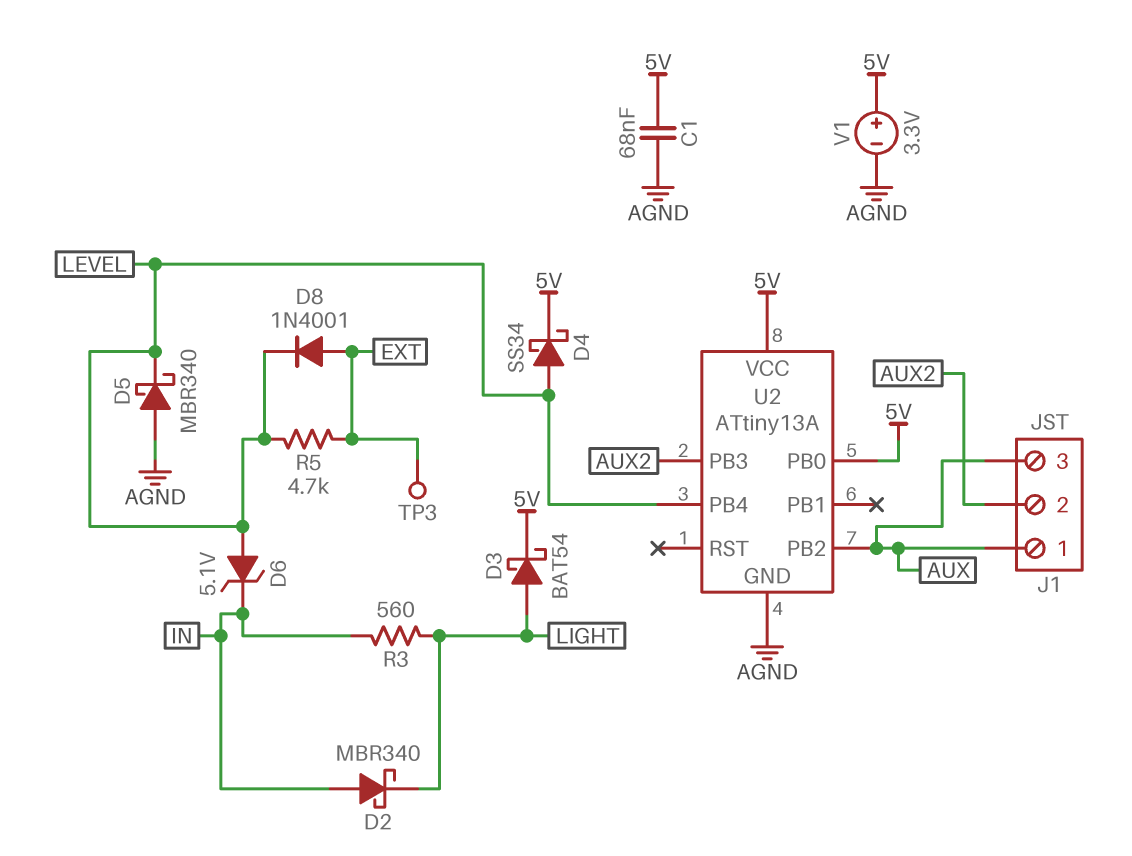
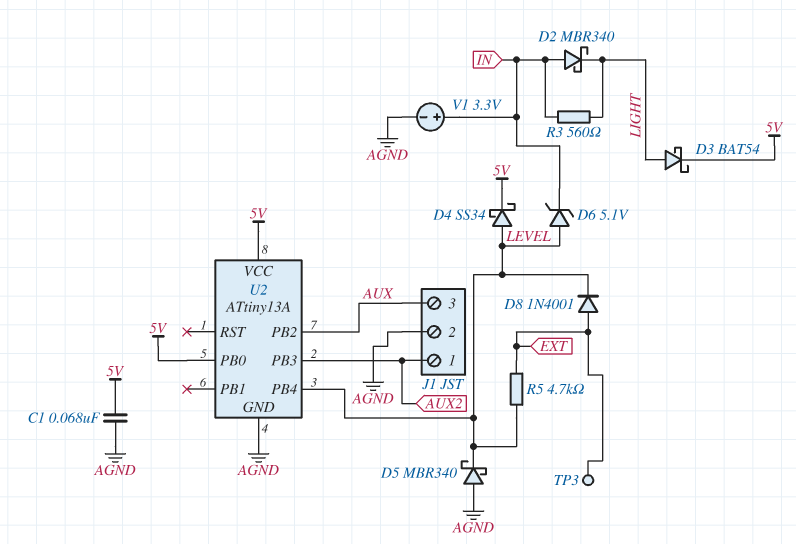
J1 pin 1: AUX -> AUX2
J1 pin 2: AUX2 -> AGND
V1: 3.3V (plus 5V, minus AGND) -> 3.3V (plus IN, minus AGND)

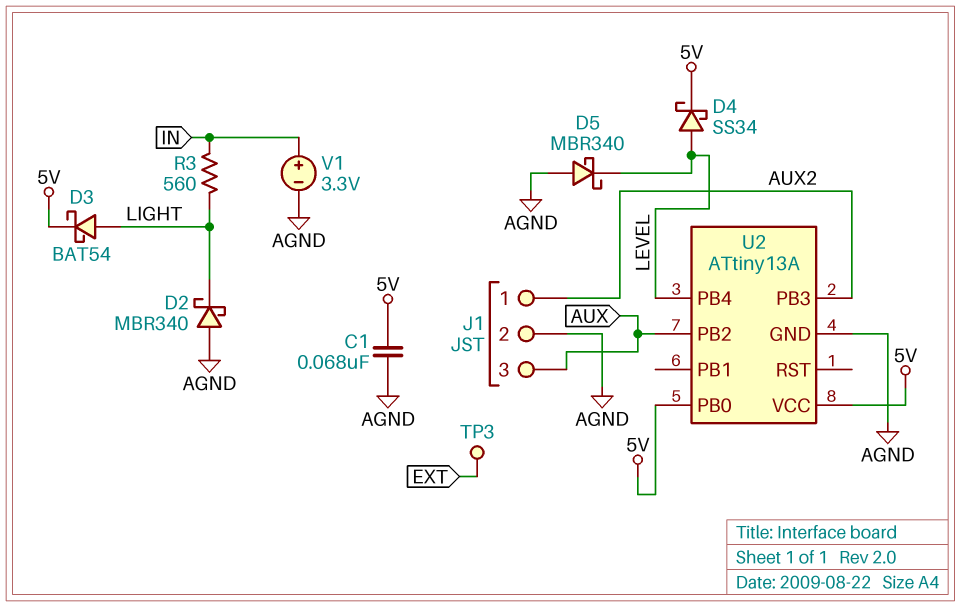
D2: schottky MBR340 (A IN, K LIGHT) -> schottky MBR340 (A AGND, K LIGHT)
D6: zener 5.1V (A LEVEL, K IN) -> none
D8: diode 1N4001 (A EXT, K LEVEL) -> none
R5: 4.7k (EXT, LEVEL) -> none

